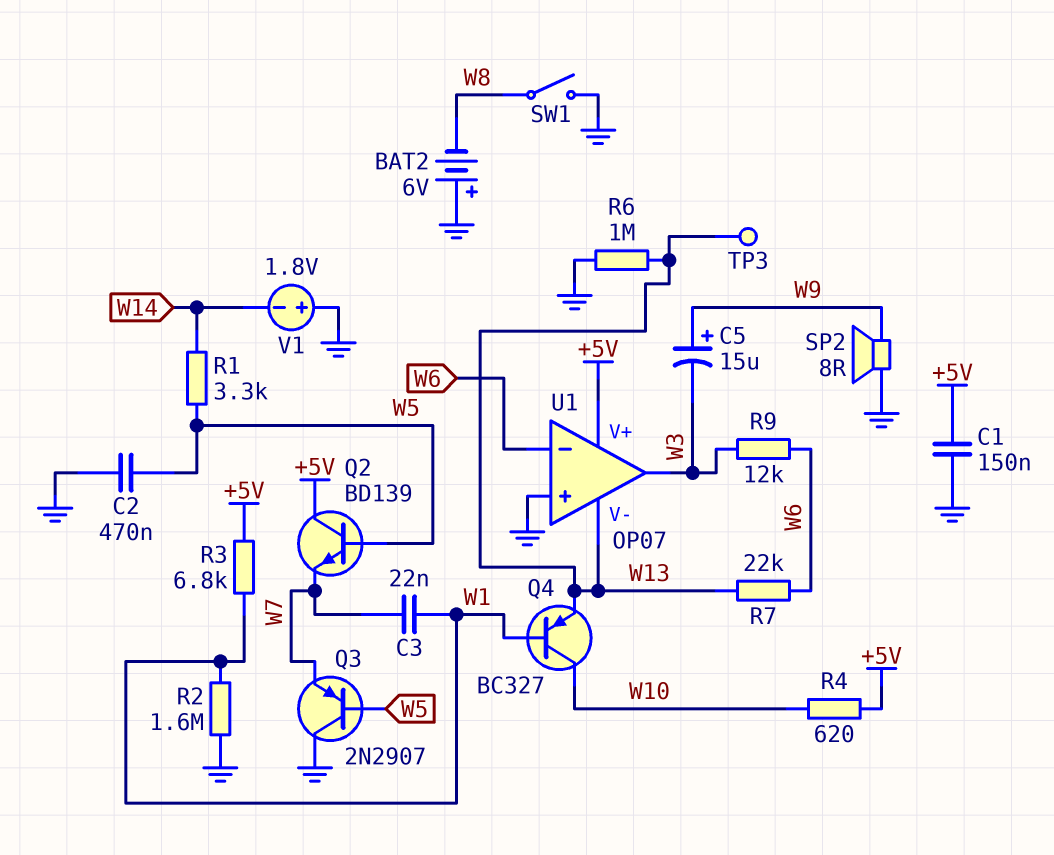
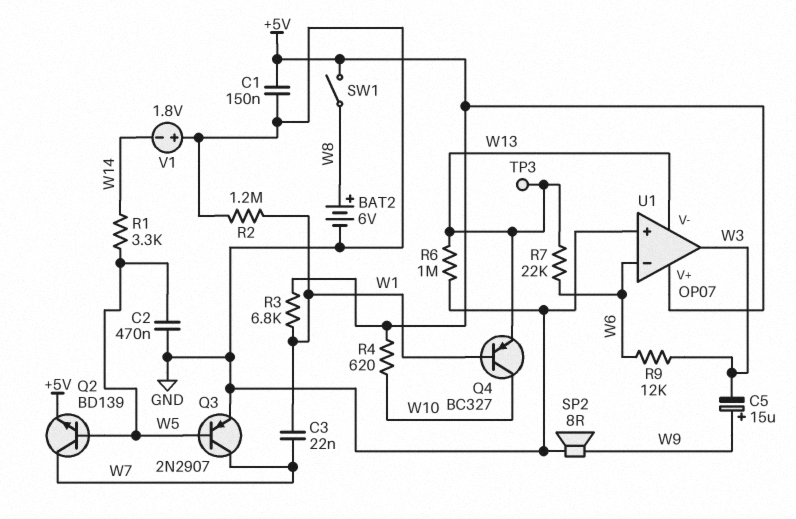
BAT2: 6V (plus GND, minus W8) -> 6V (plus W8, minus GND)
Q2: NPN BD139 (B W5, C +5V, E W7) -> NPN BD139 (B W5, C W7, E +5V)
Q3: PNP 2N2907 (B W5, C GND, E W7) -> PNP 2N2907 (B W5, C W7, E GND)
R2: 1.6M (GND, W1) -> 1.2M (GND, W1)
SW1: switch (GND, W8) -> switch (+5V, W8)

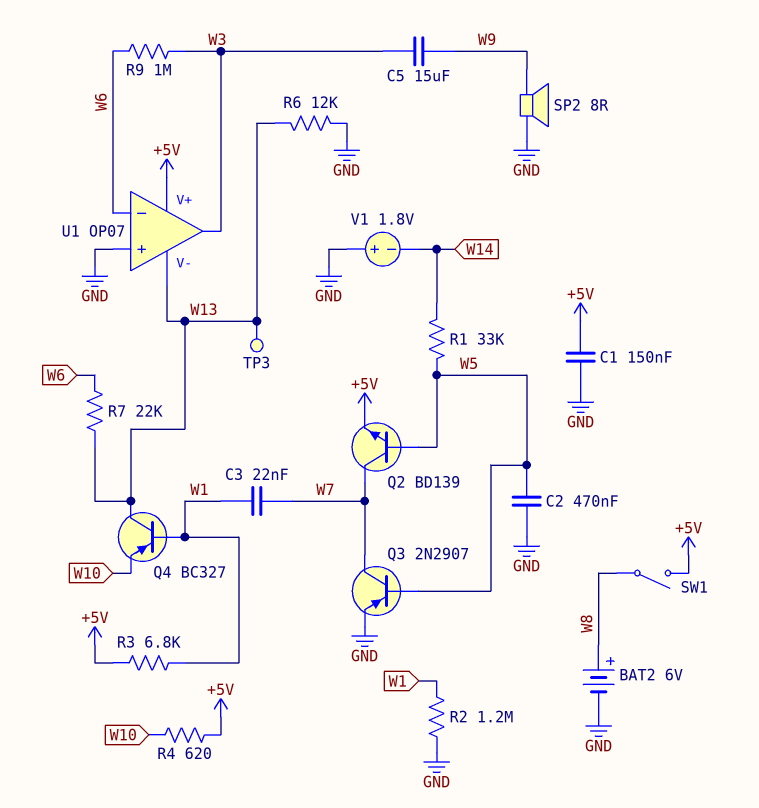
C5: 15uF (plus W9, minus W3) -> 15uF (W3, W9)
Q4: PNP BC327 (B W1, C W10, E W13) -> PNP BC327 (B W1, C W13, E W10)
R1: 3.3k (W5, W14) -> 33k (W5, W14)
R6: 1M (GND, W13) -> 12k (GND, W13)
R9: 12k (W3, W6) -> 1M (W3, W6)

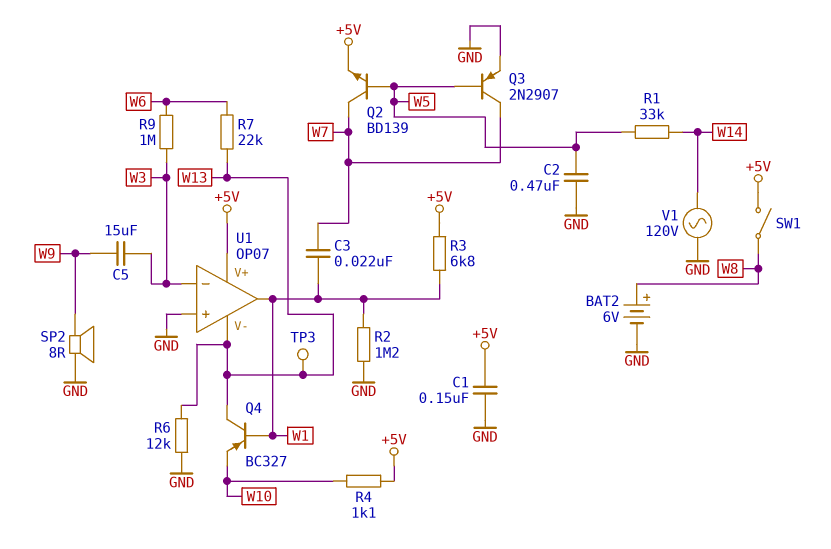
R4: 620 (+5V, W10) -> 1.1k (+5V, W10)
U1 pin in-: W6 -> W3
U1 pin out: W3 -> W1
V1: 1.8V (plus GND, minus W14) -> AC 120V (GND, W14)

